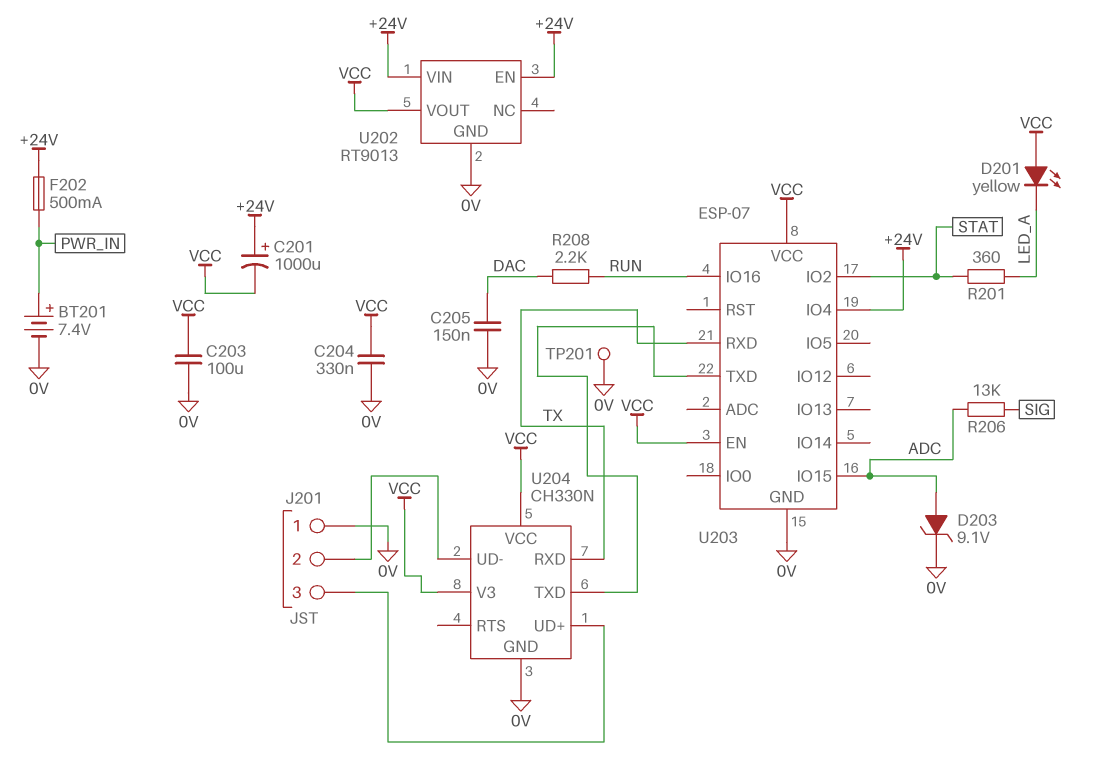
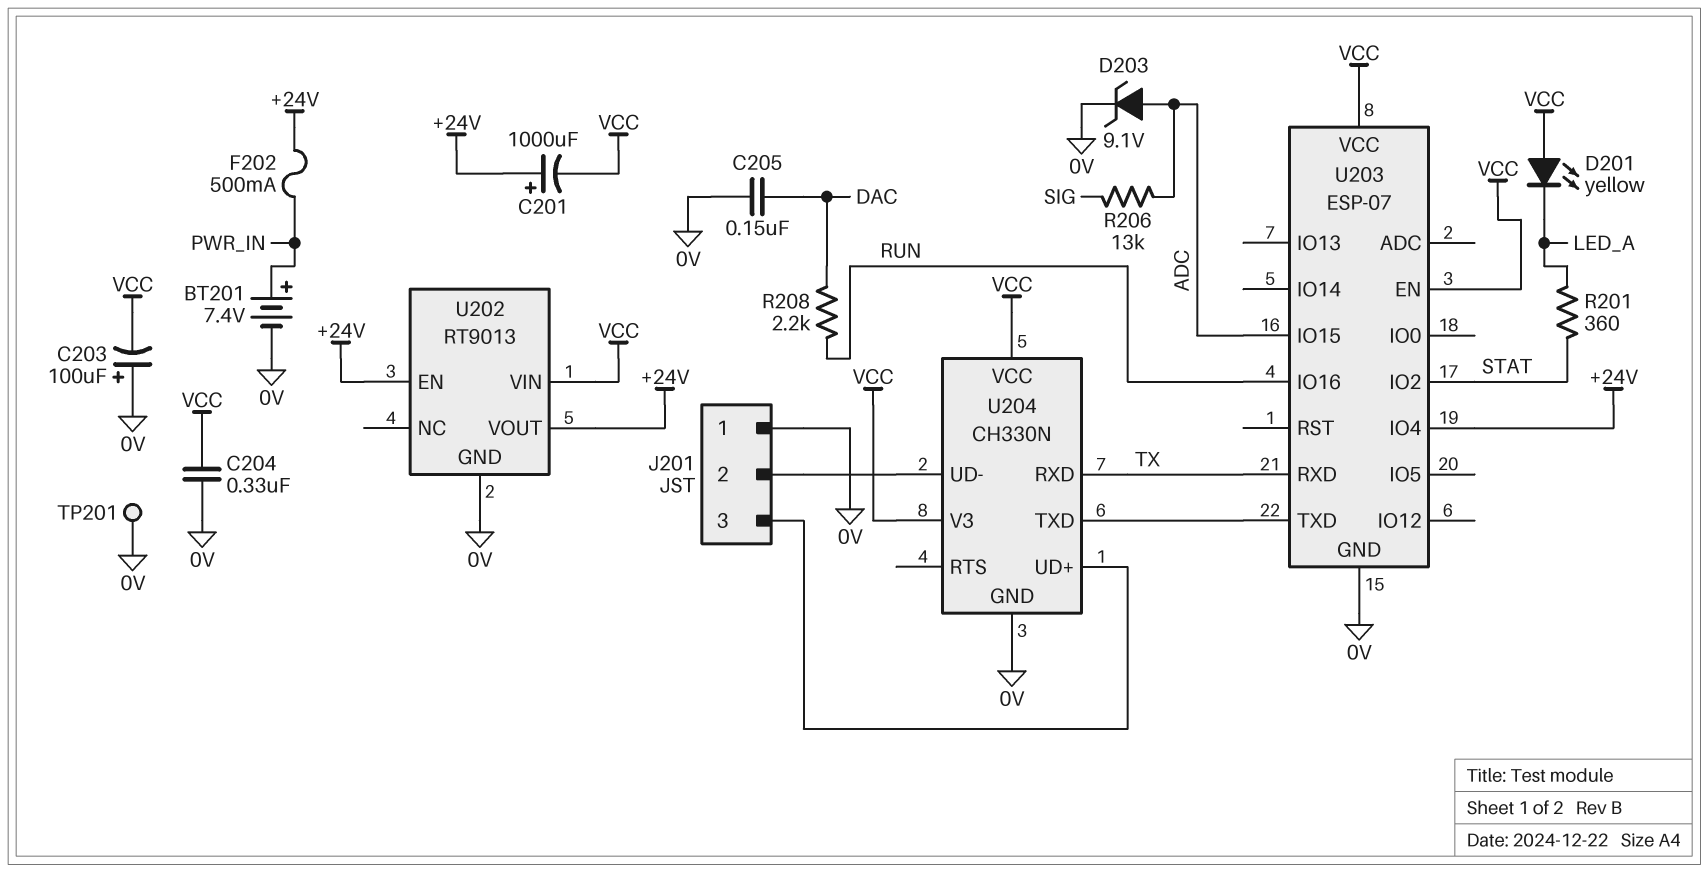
C203: 100uF (0V, VCC) -> 100uF (plus 0V, minus VCC)
U202 pin VIN: +24V -> VCC
U202 pin VOUT: VCC -> +24V

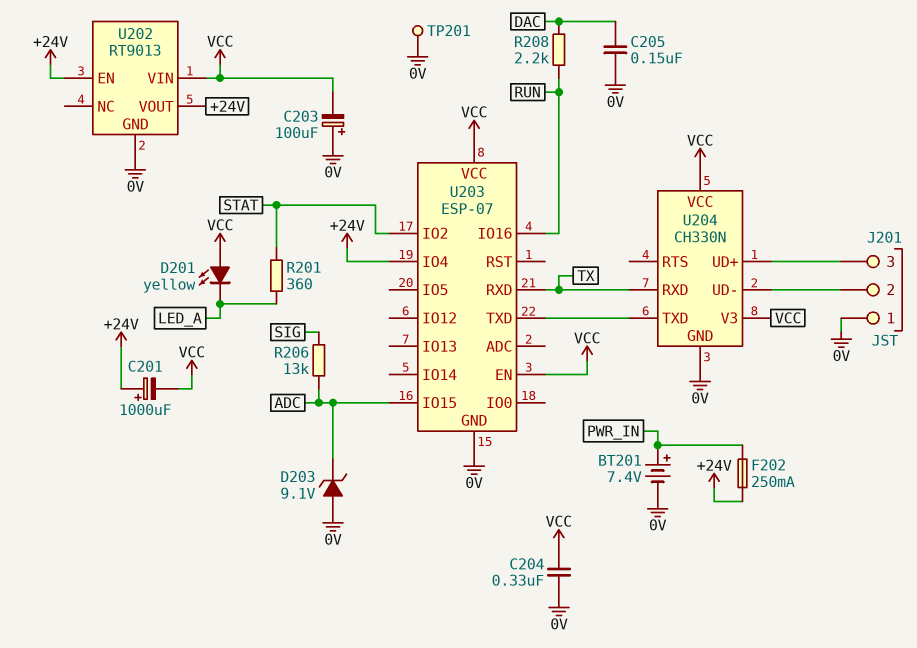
D203: zener 9.1V (A ADC, K 0V) -> zener 9.1V (A 0V, K ADC)
F202: 500mA (+24V, PWR_IN) -> 250mA (+24V, PWR_IN)

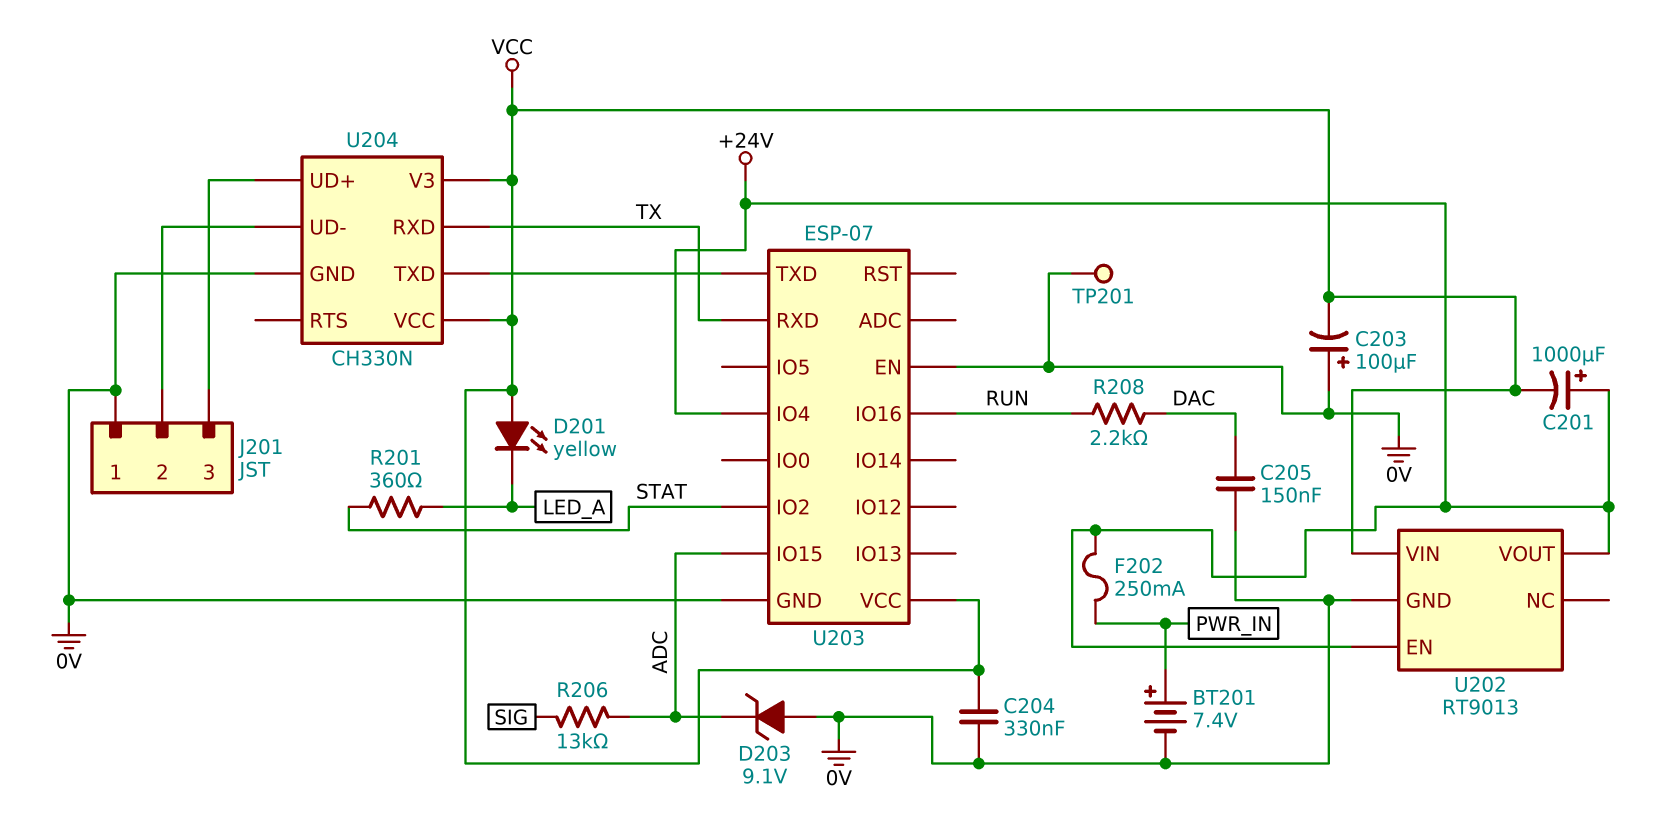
U203 pin EN: VCC -> 0V

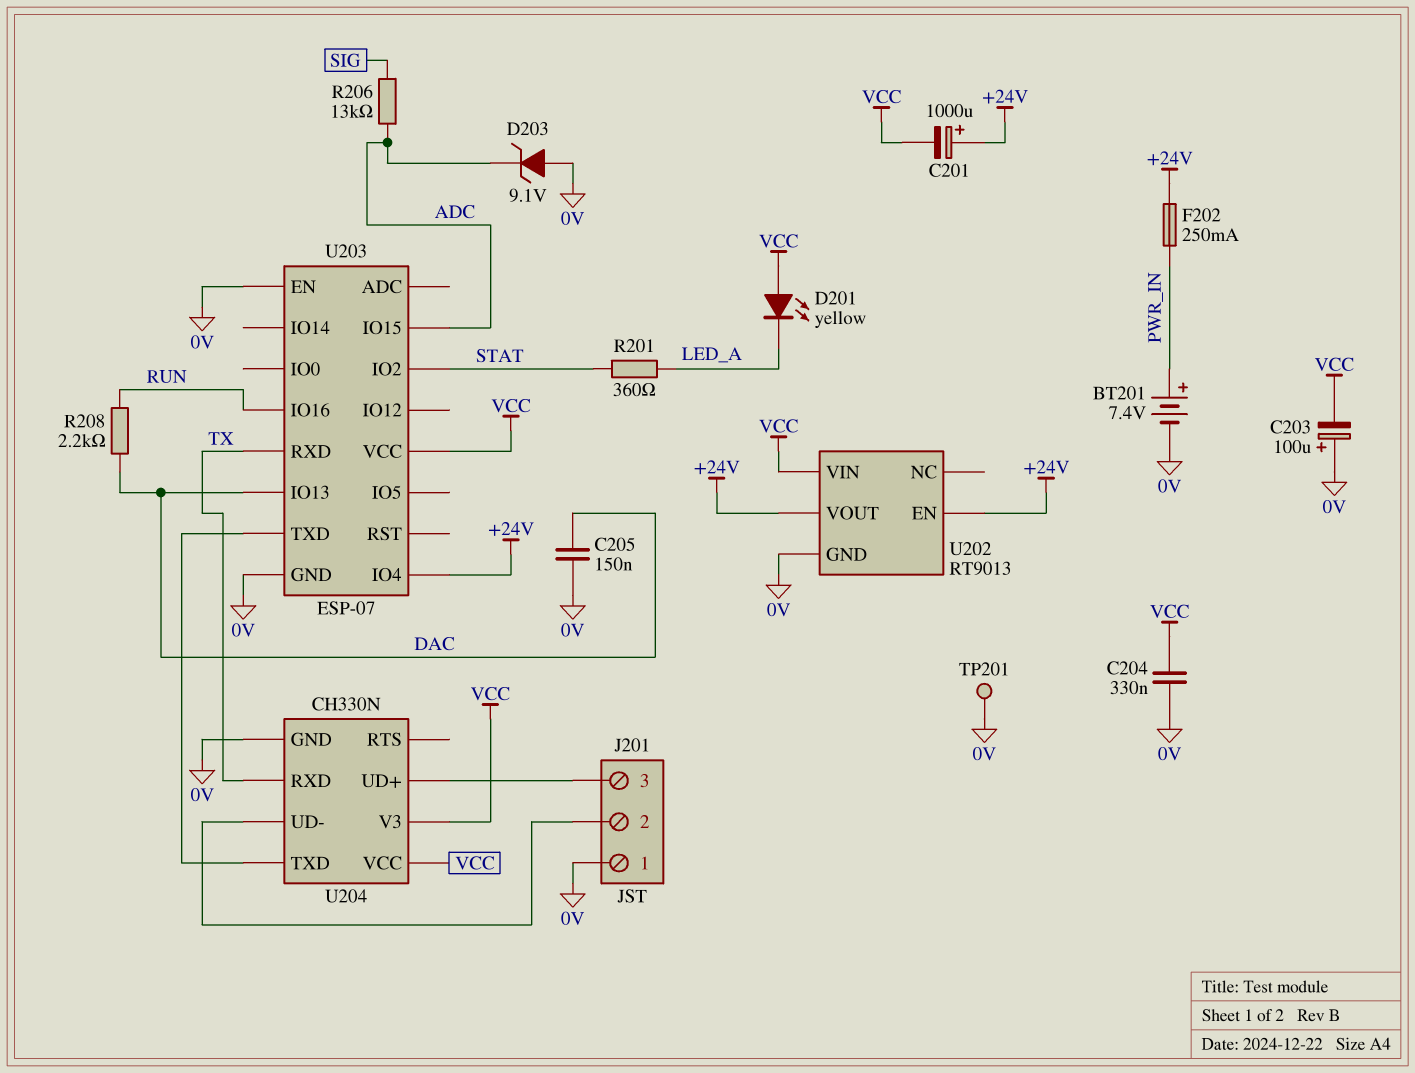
U203 pin IO13: none -> DAC

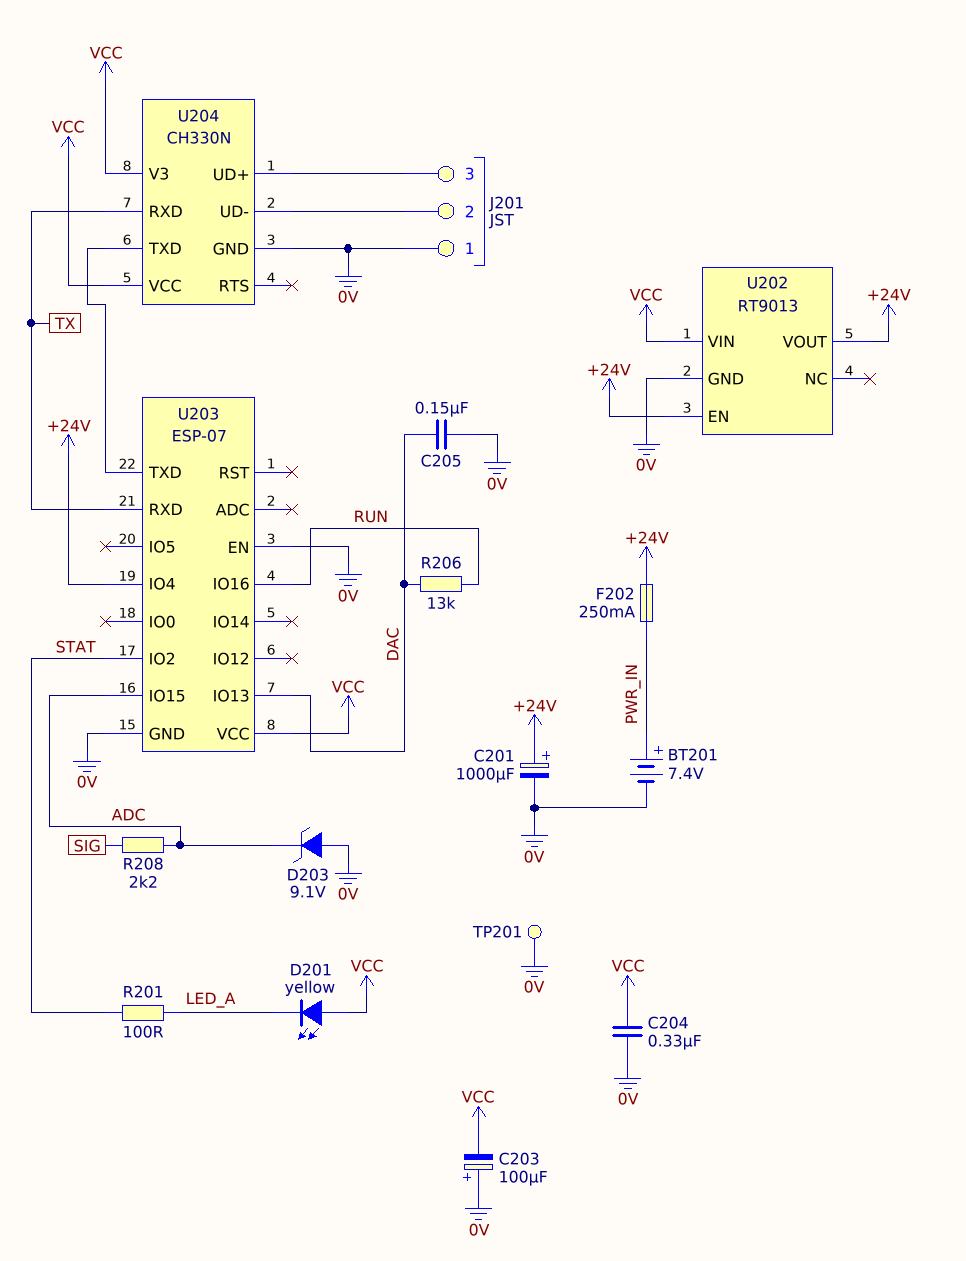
C201: 1000uF (plus +24V, minus VCC) -> 1000uF (plus +24V, minus 0V)
R201: 360 (LED_A, STAT) -> 100 (LED_A, STAT)
R206: 13k (ADC, SIG) -> 13k (DAC, RUN)
R208: 2.2k (DAC, RUN) -> 2.2k (ADC, SIG)

